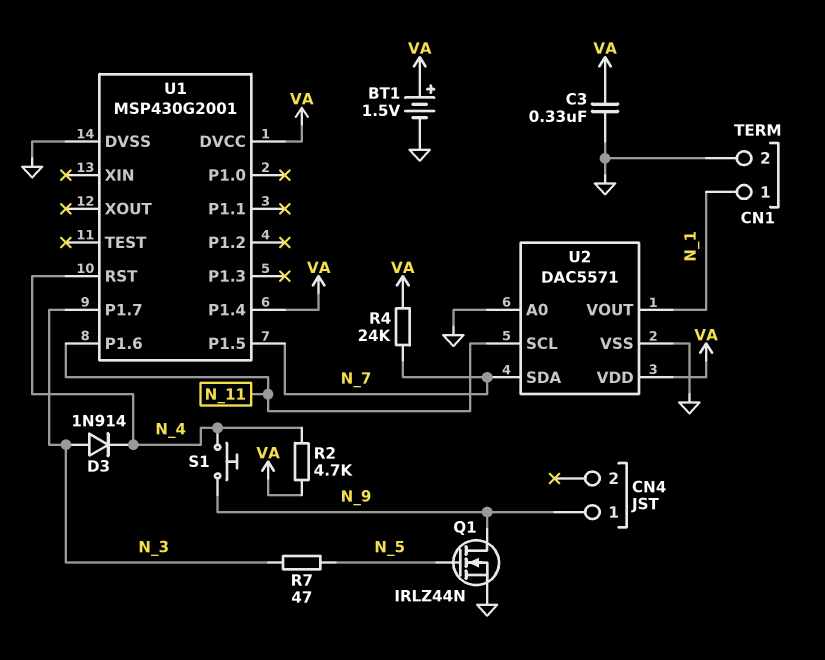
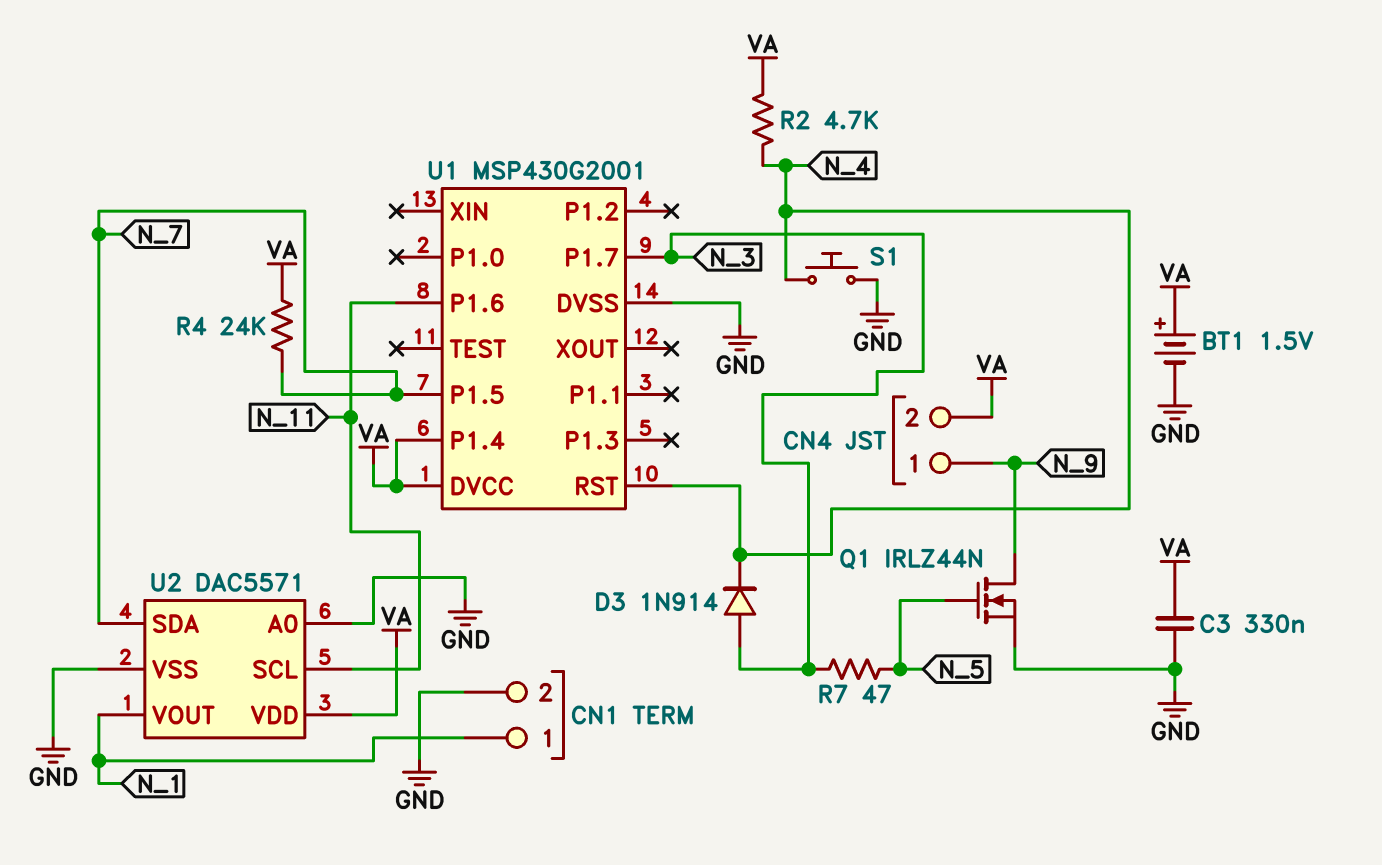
CN4 pin 2: none -> VA
S1: button (N_4, N_9) -> button (GND, N_4)

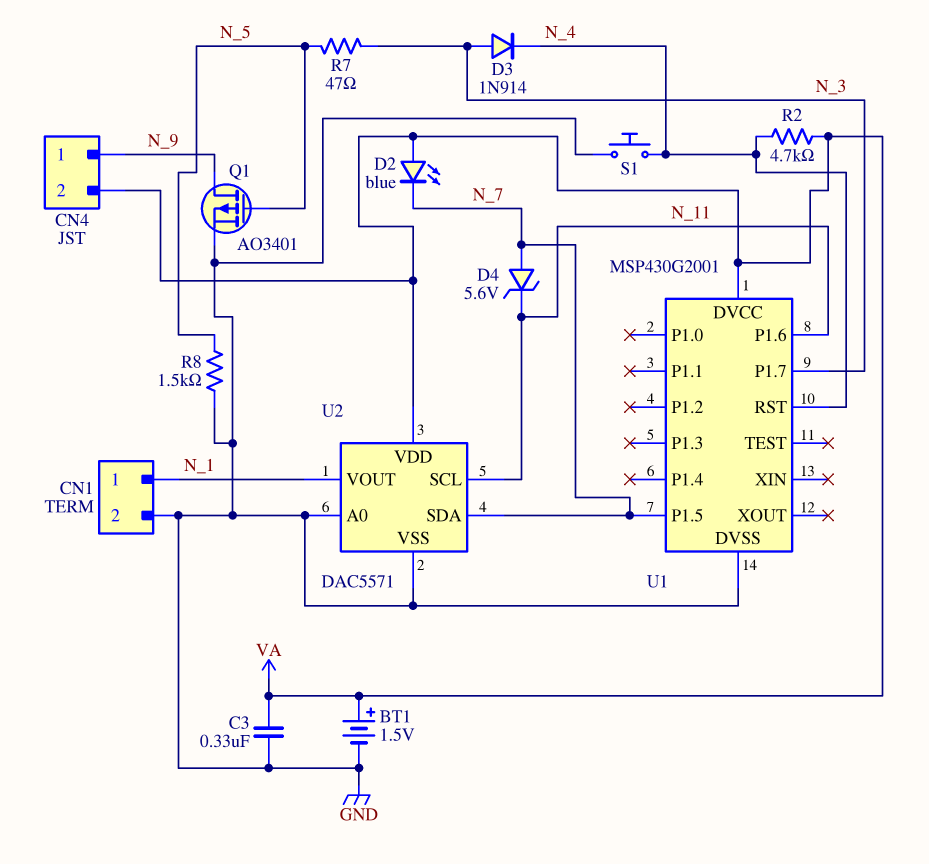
D2: none -> LED blue (A VA, K N_7)
D4: none -> zener 5.6V (A N_7, K N_11)
Q1: NMOS IRLZ44N (G N_5, D N_9, S GND) -> PMOS AO3401 (G N_5, D N_9, S GND)
R4: 24k (N_7, VA) -> none
R8: none -> 1.5k (GND, N_5)
U1 pin P1.4: VA -> none

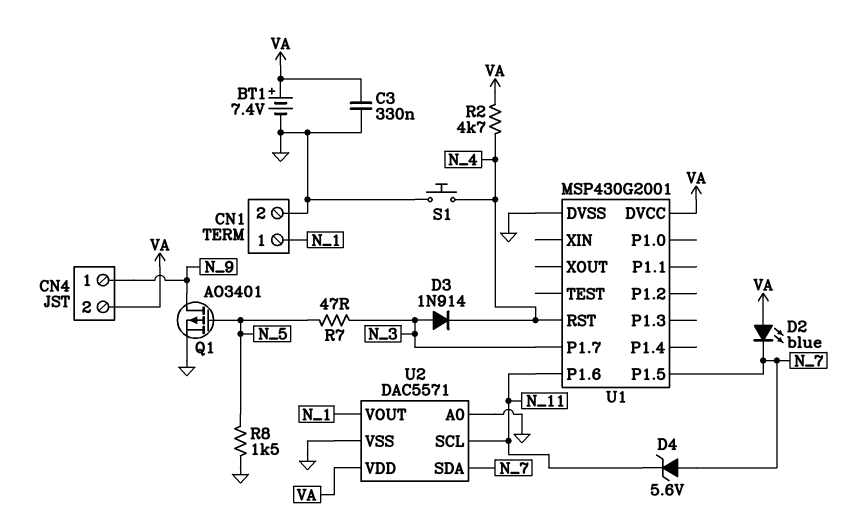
BT1: 1.5V (plus VA, minus GND) -> 7.4V (plus VA, minus GND)

